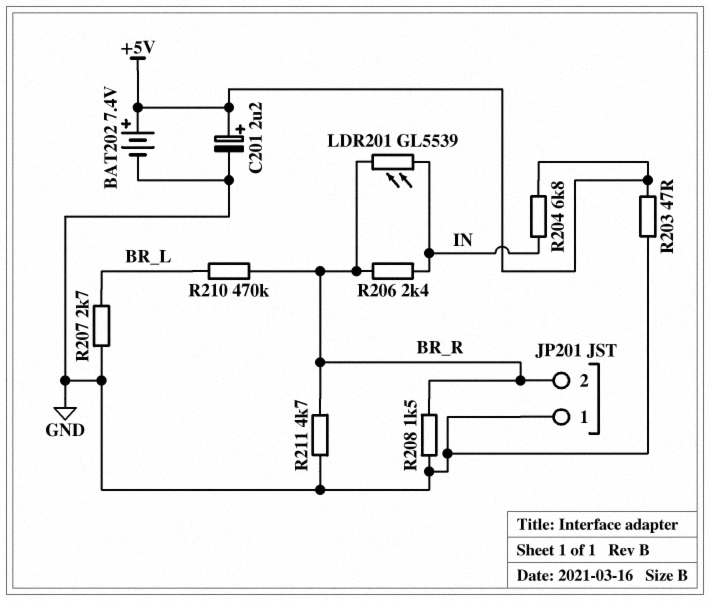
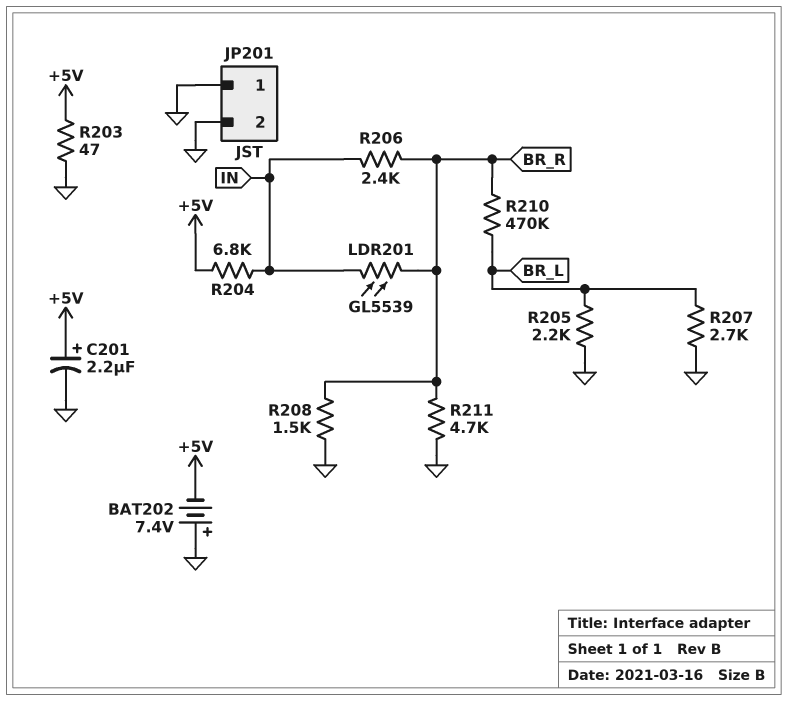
BAT202: 7.4V (plus +5V, minus GND) -> 7.4V (plus GND, minus +5V)
JP201 pin 2: BR_R -> GND
R205: none -> 2.2k (BR_L, GND)

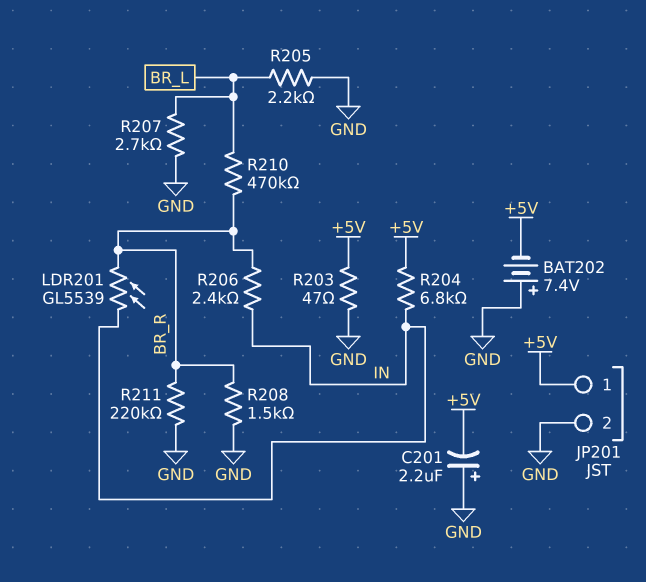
C201: 2.2uF (plus +5V, minus GND) -> 2.2uF (plus GND, minus +5V)
JP201 pin 1: GND -> +5V
R211: 4.7k (BR_R, GND) -> 220k (BR_R, GND)

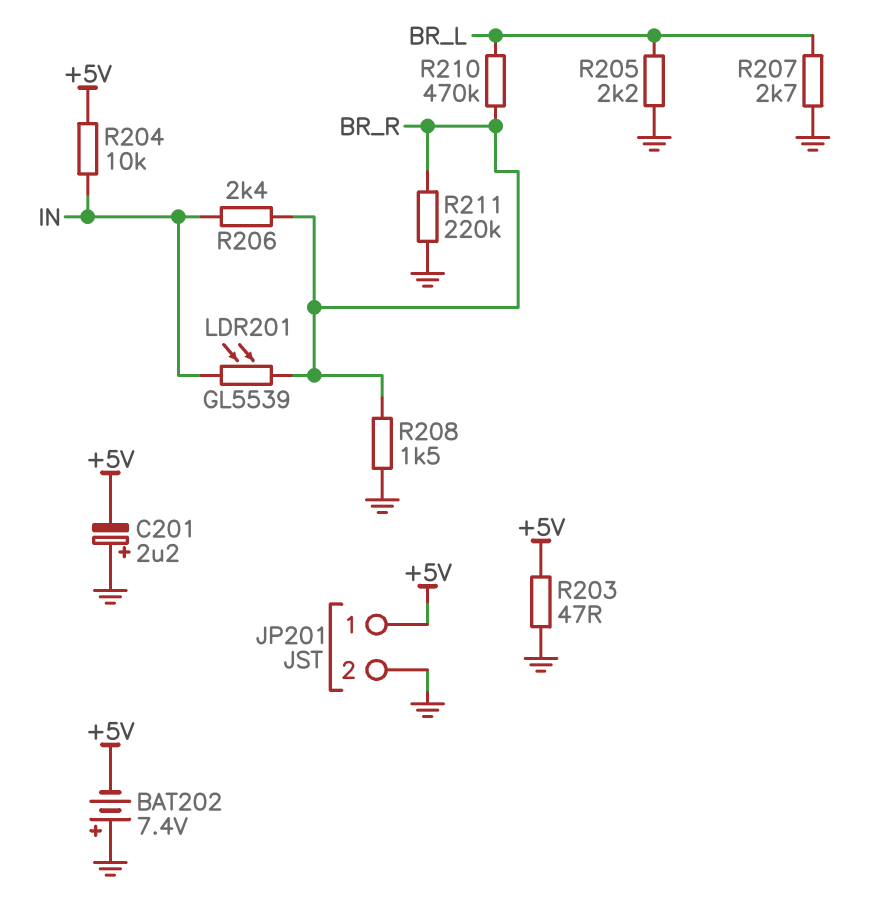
R204: 6.8k (+5V, IN) -> 10k (+5V, IN)

